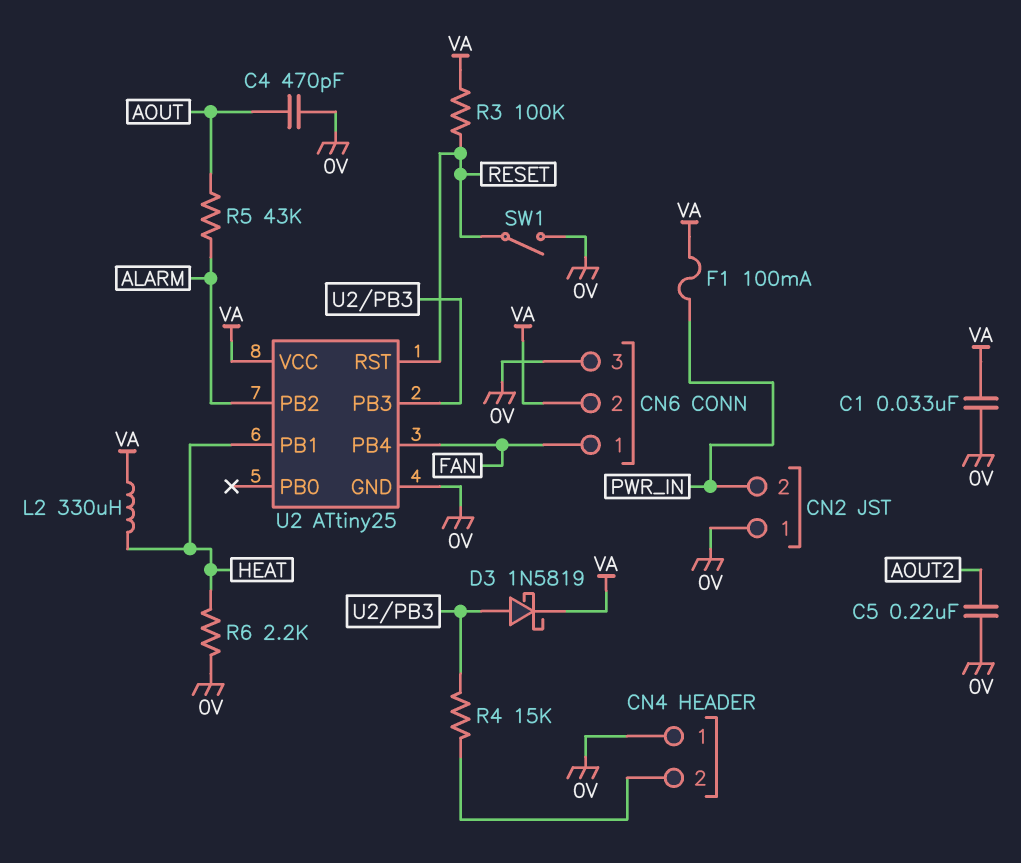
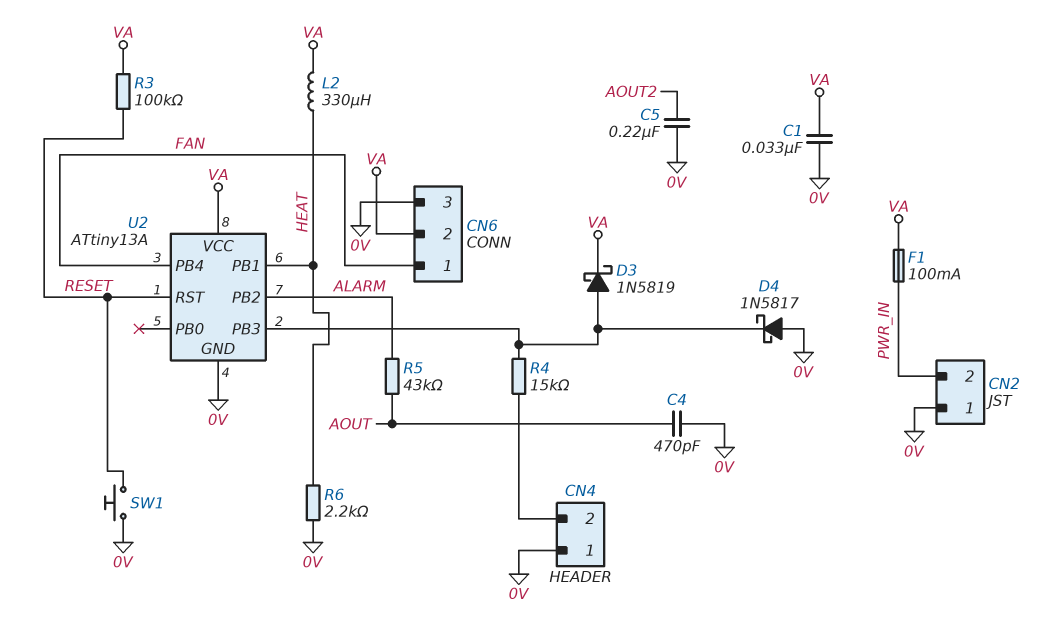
D4: none -> schottky 1N5817 (A 0V, K U2/PB3)
SW1: switch (0V, RESET) -> button (0V, RESET)
U2: ATtiny25 -> ATtiny13A

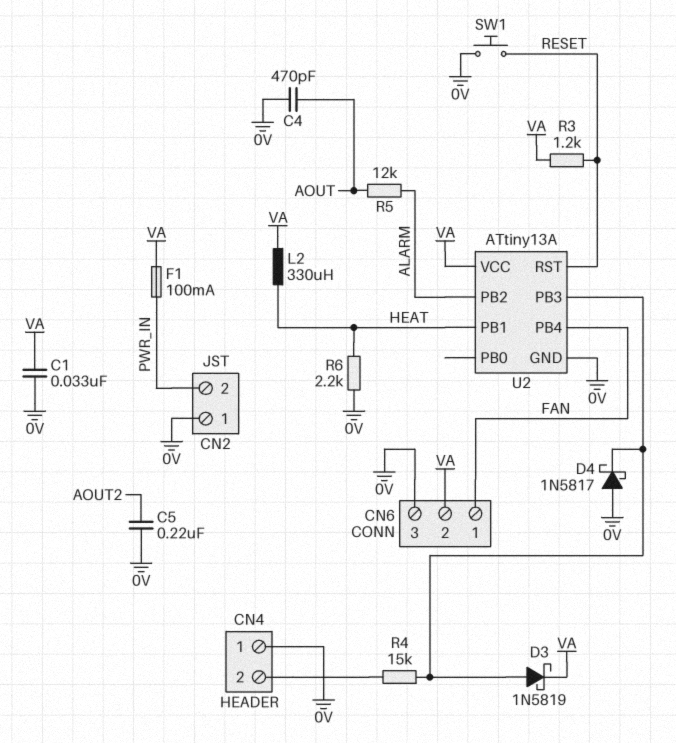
R3: 100k (RESET, VA) -> 1.2k (RESET, VA)
R5: 43k (ALARM, AOUT) -> 12k (ALARM, AOUT)

